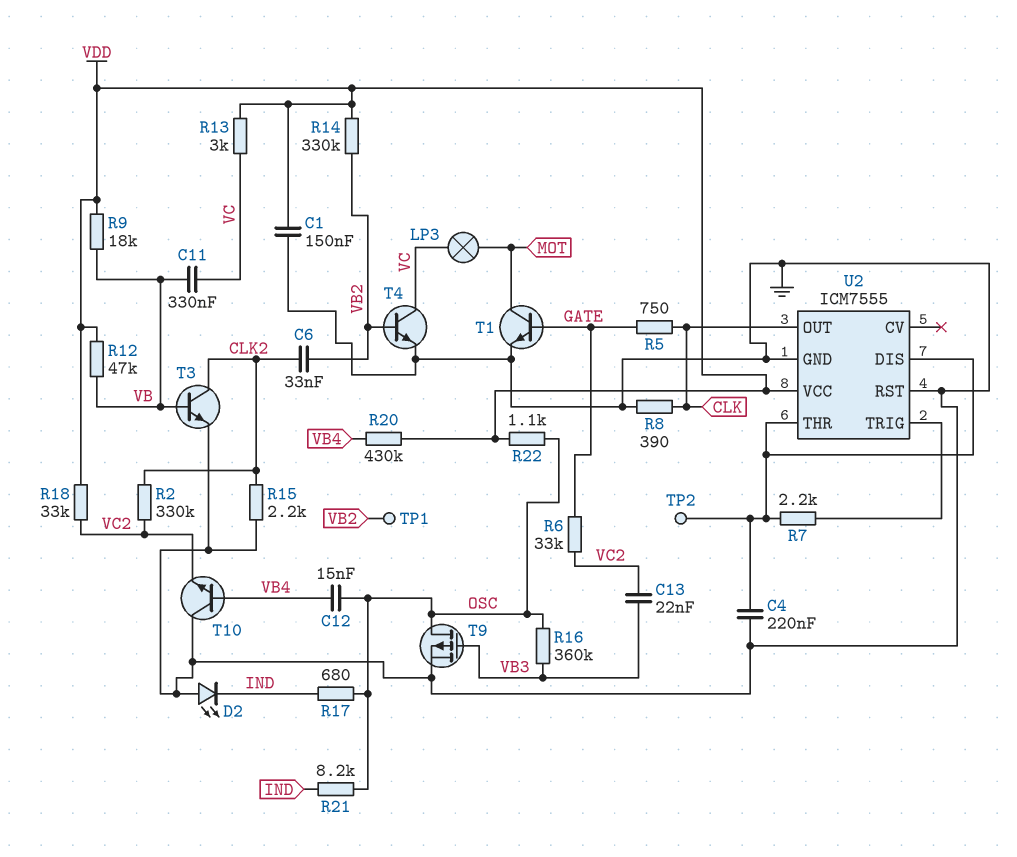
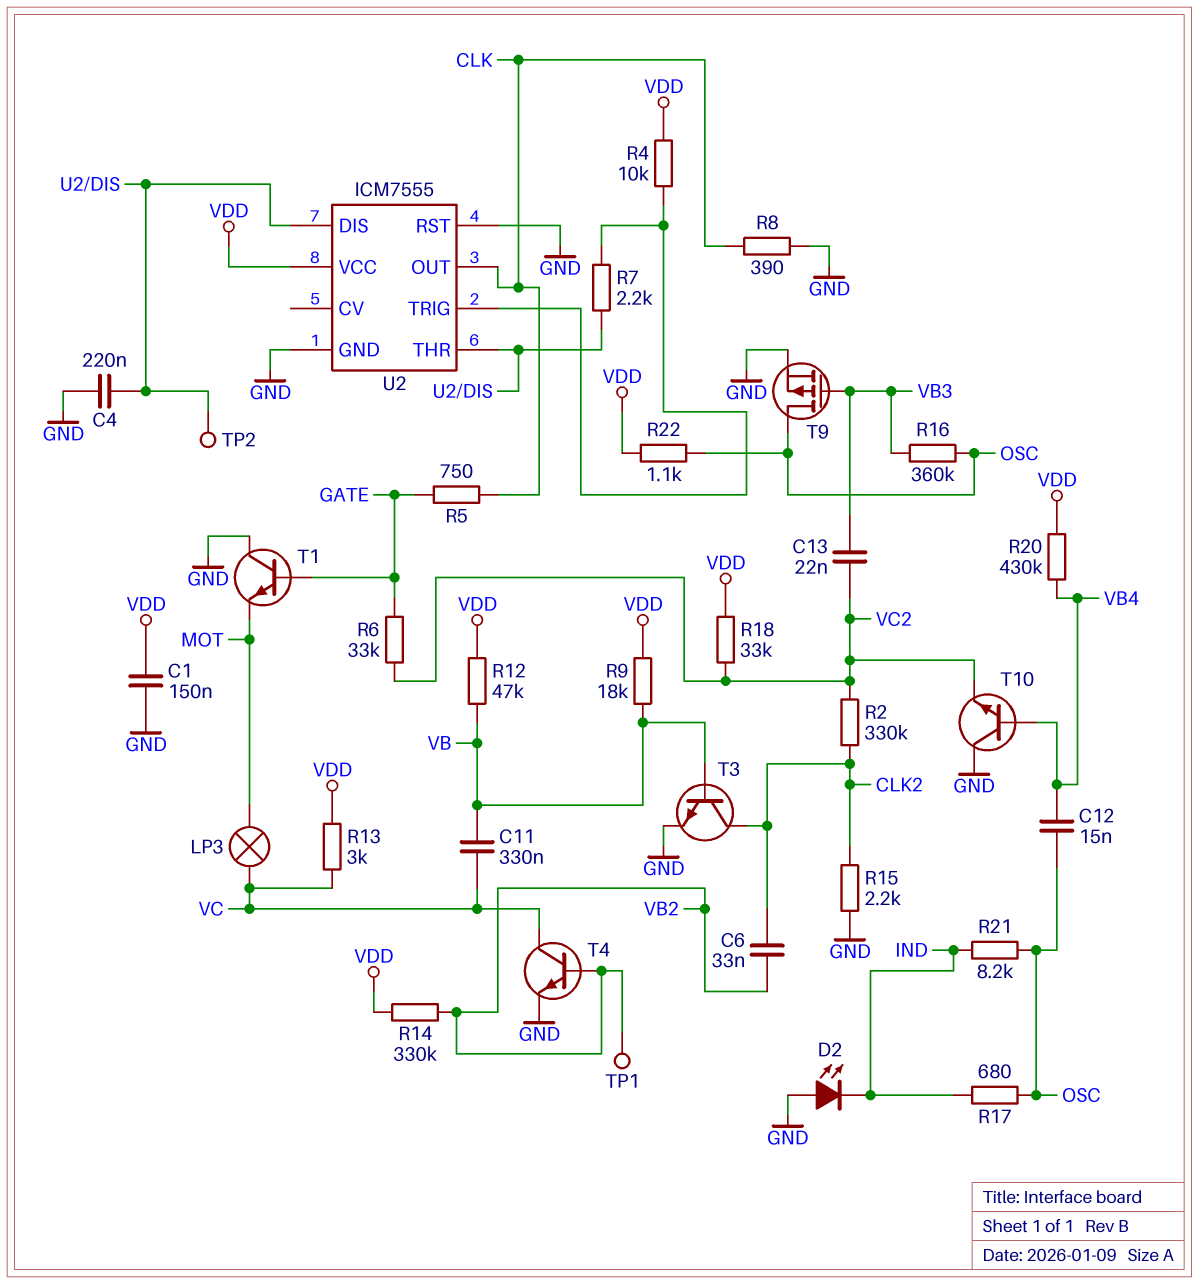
R4: none -> 10k (U2/TRIG, VDD)
T1: NPN (B GATE, C MOT, E GND) -> NPN (B GATE, C GND, E MOT)

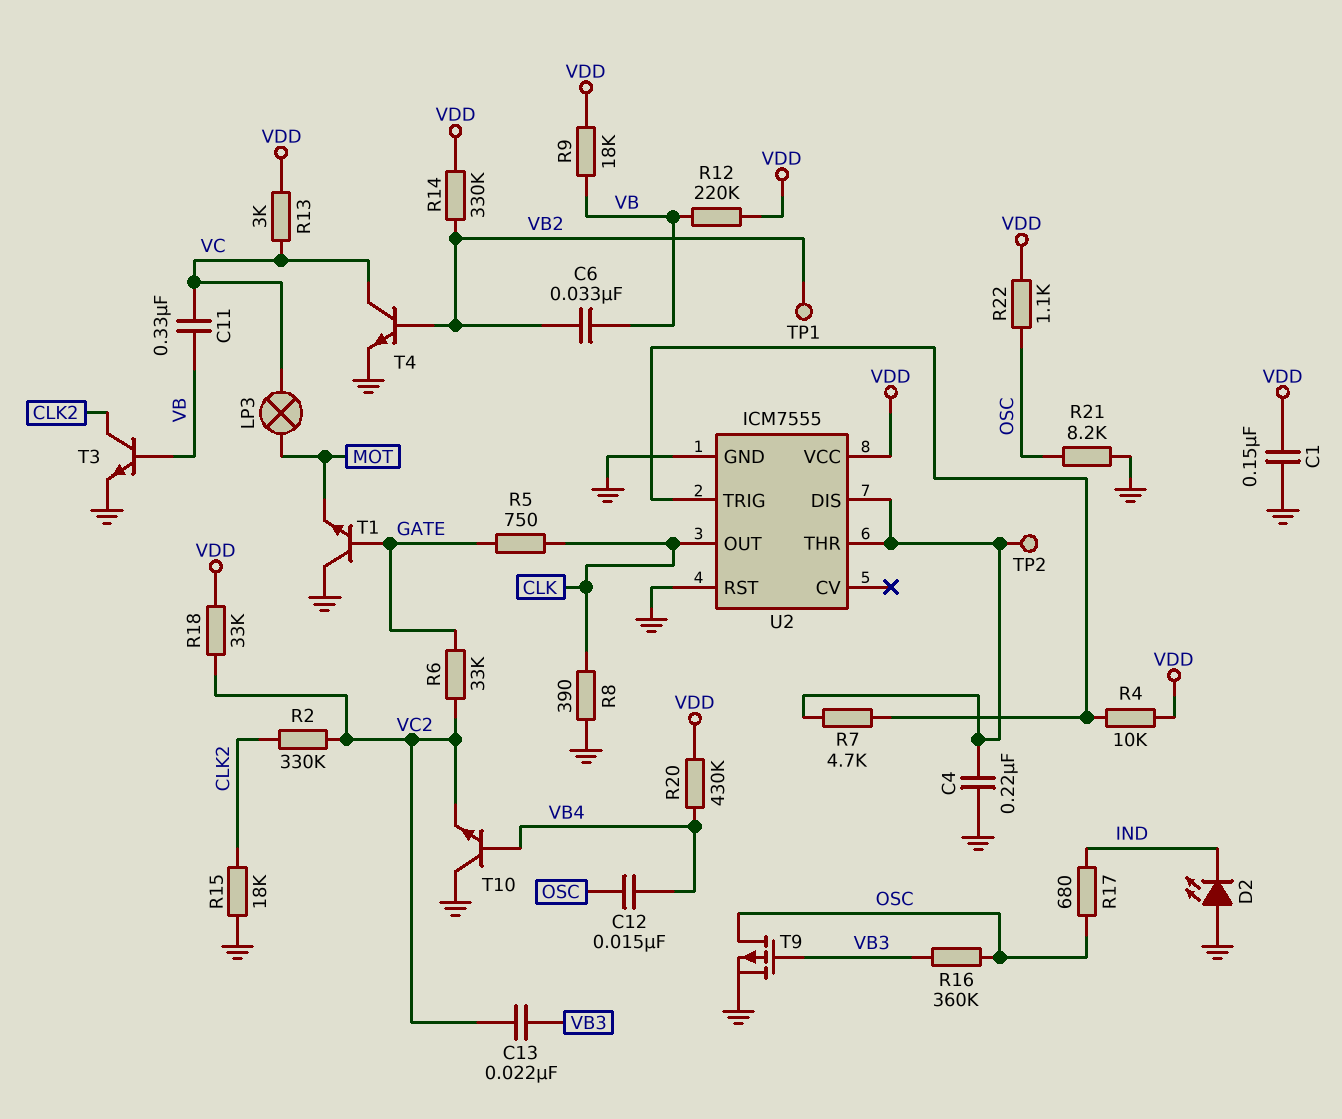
C6: 33nF (CLK2, VB2) -> 33nF (VB, VB2)
R7: 2.2k (U2/DIS, U2/TRIG) -> 4.7k (U2/DIS, U2/TRIG)
R12: 47k (VB, VDD) -> 220k (VB, VDD)
R15: 2.2k (CLK2, GND) -> 18k (CLK2, GND)
R21: 8.2k (IND, OSC) -> 8.2k (GND, OSC)

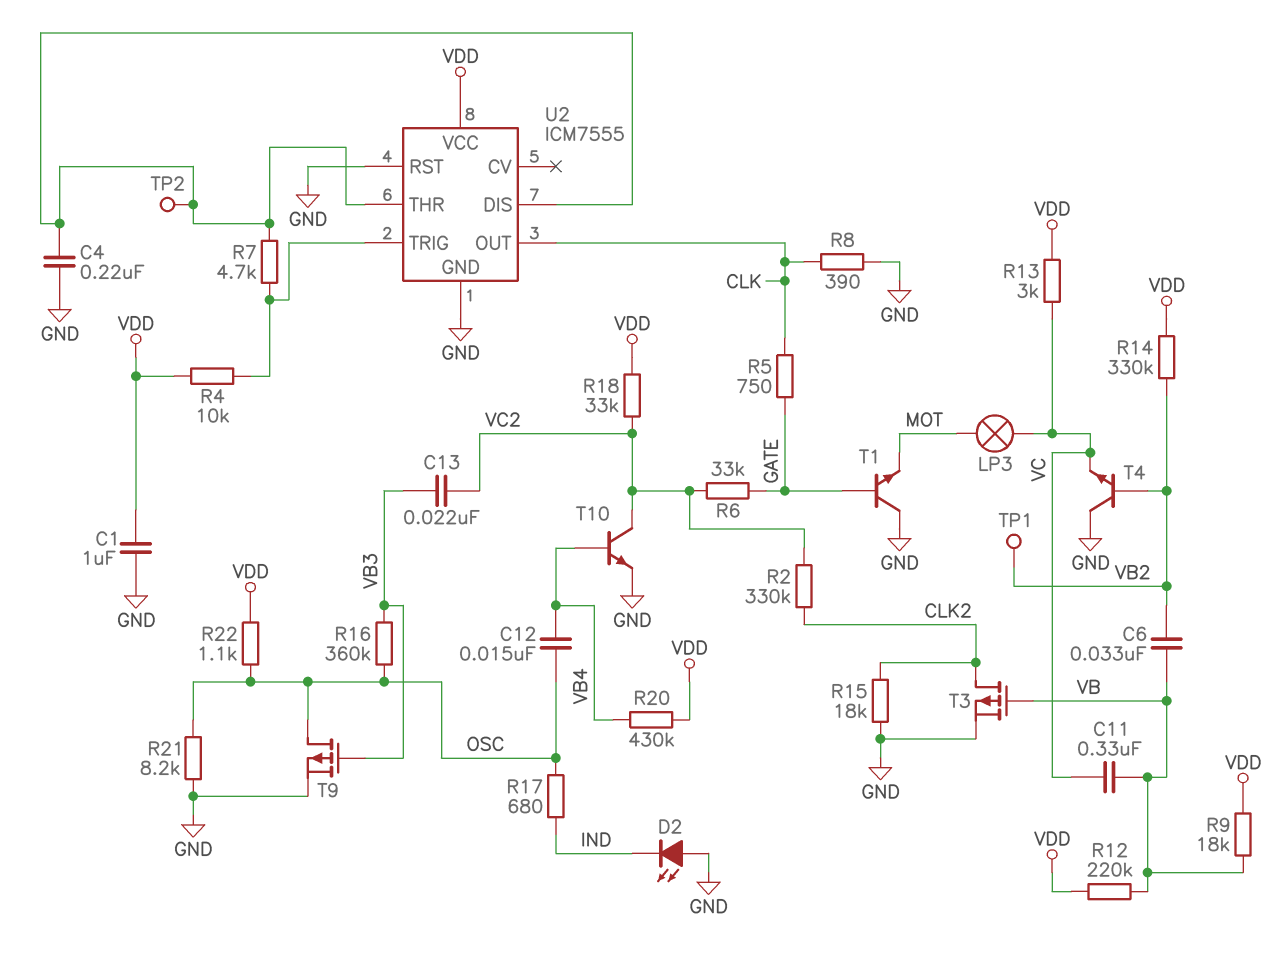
C1: 150nF (GND, VDD) -> 1uF (GND, VDD)
T3: NPN (B VB, C CLK2, E GND) -> PMOS (G VB, D CLK2, S GND)
T4: NPN (B VB2, C VC, E GND) -> NPN (B VB2, C GND, E VC)
T10: NPN (B VB4, C GND, E VC2) -> NPN (B VB4, C VC2, E GND)

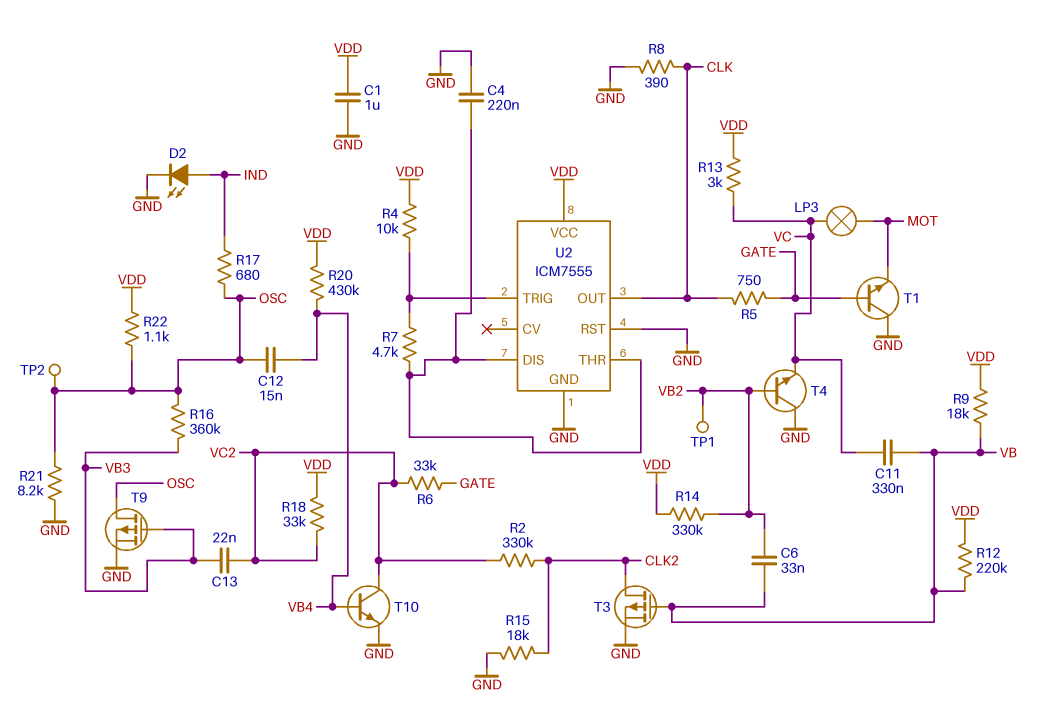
D2: LED (A GND, K IND) -> LED (A IND, K GND)
TP2: test point (U2/DIS) -> test point (OSC)

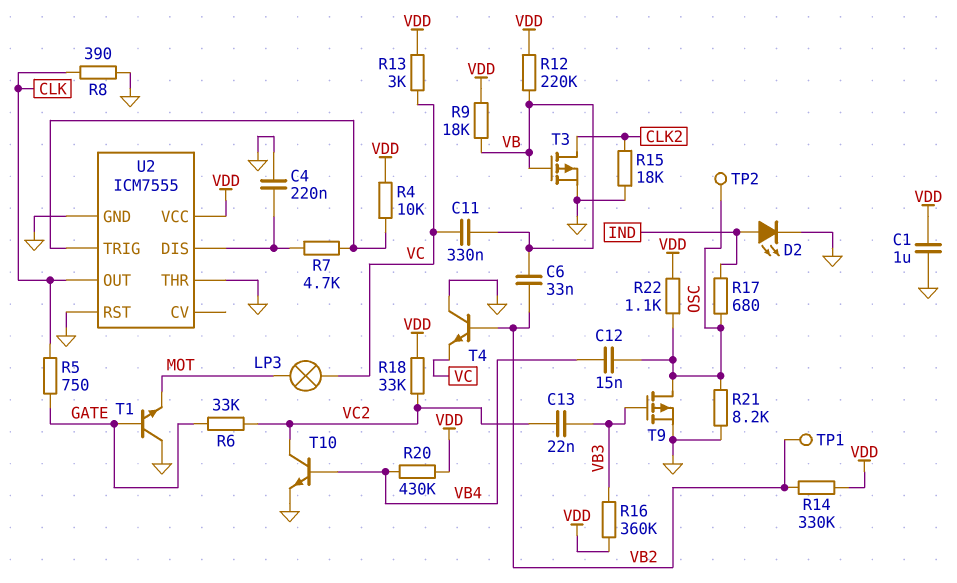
R2: 330k (CLK2, VC2) -> none
R16: 360k (OSC, VB3) -> 360k (VB3, VDD)
U2 pin THR: U2/DIS -> GND

